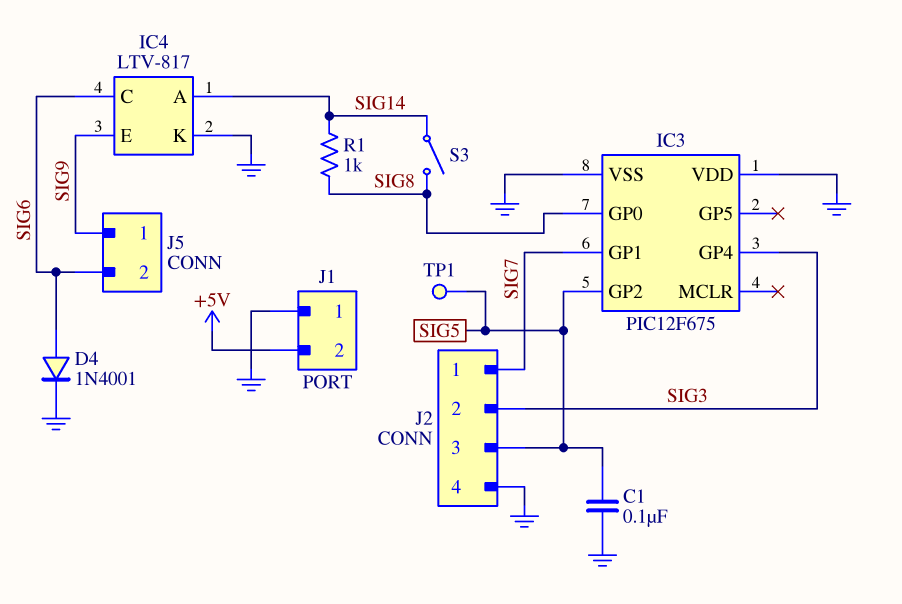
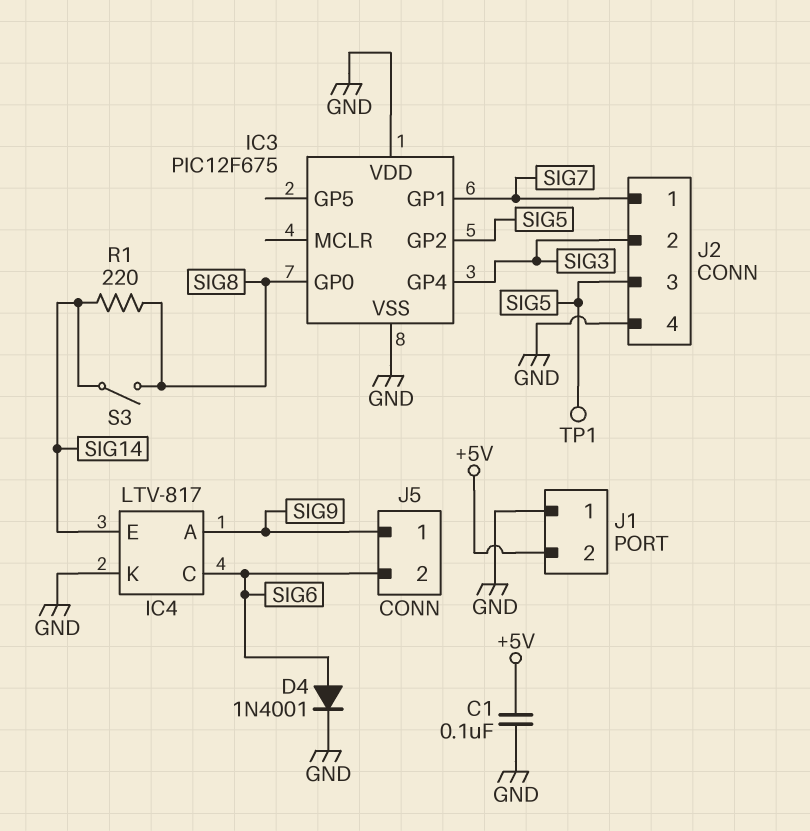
C1: 100nF (GND, SIG5) -> 100nF (+5V, GND)
IC4 pin A: SIG14 -> SIG9
IC4 pin E: SIG9 -> SIG14
R1: 1k (SIG8, SIG14) -> 220 (SIG8, SIG14)

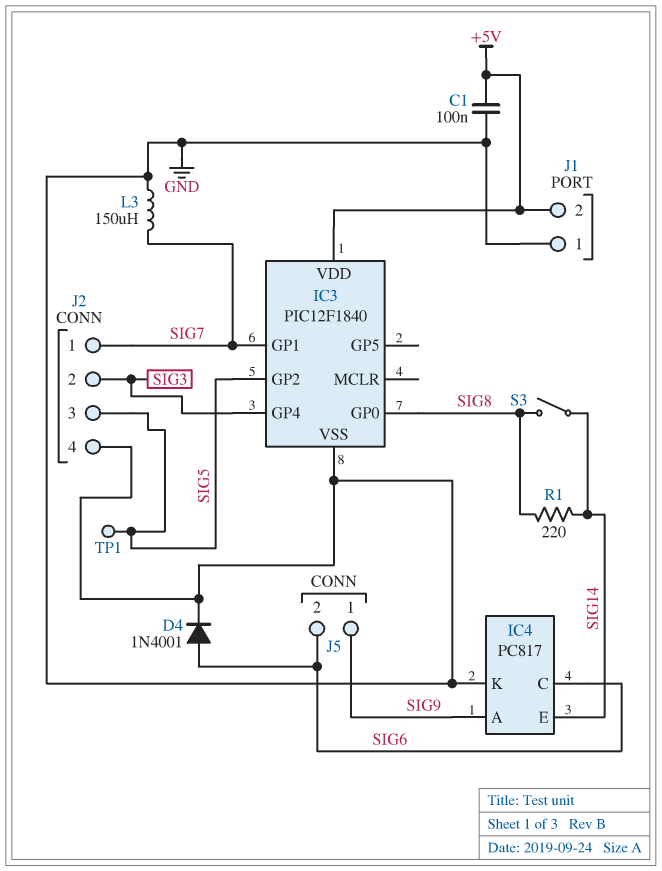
IC3: PIC12F675 -> PIC12F1840
IC3 pin VDD: GND -> +5V
IC4: LTV-817 -> PC817
L3: none -> 150uH (GND, SIG7)

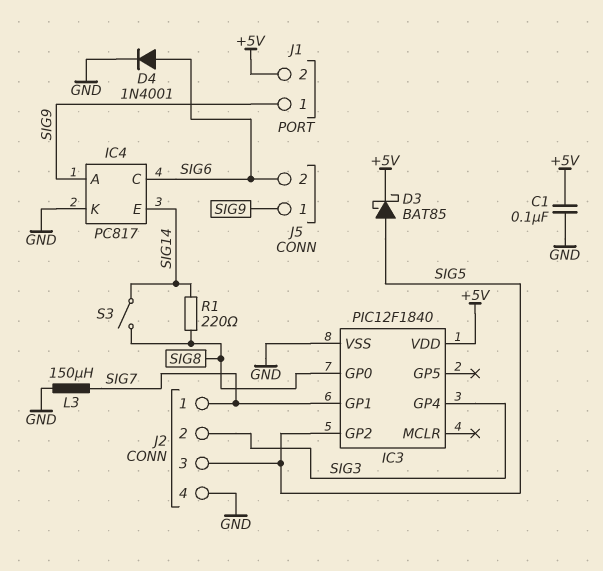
D3: none -> schottky BAT85 (A SIG5, K +5V)
J1 pin 1: GND -> SIG9
TP1: test point (SIG5) -> none

